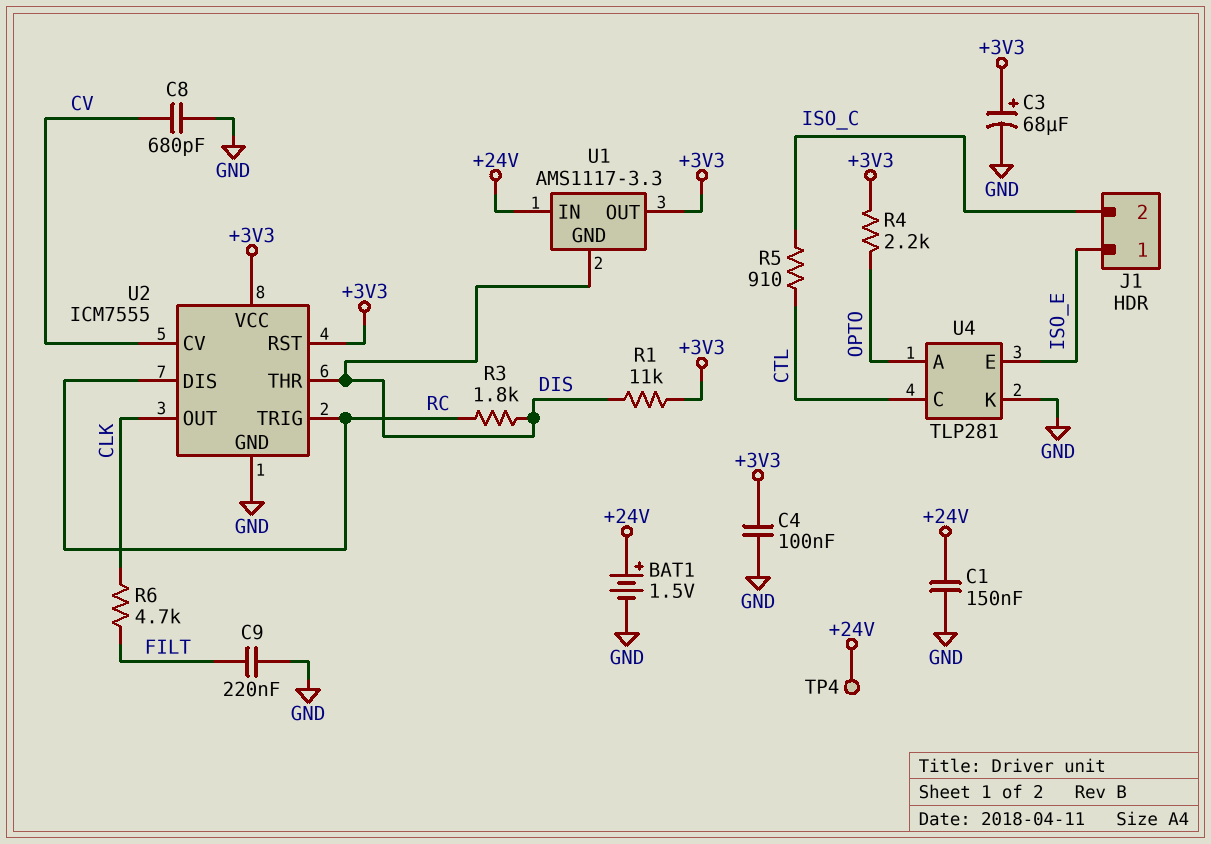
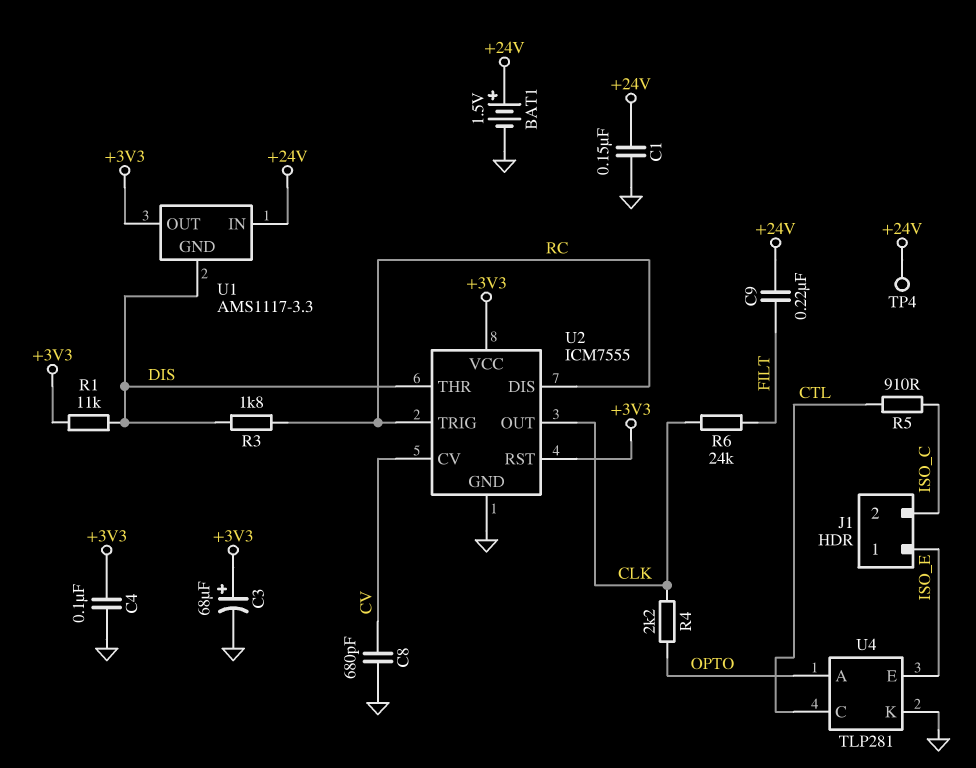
C9: 220nF (FILT, GND) -> 220nF (+24V, FILT)
R4: 2.2k (+3V3, OPTO) -> 2.2k (CLK, OPTO)
R6: 4.7k (CLK, FILT) -> 24k (CLK, FILT)

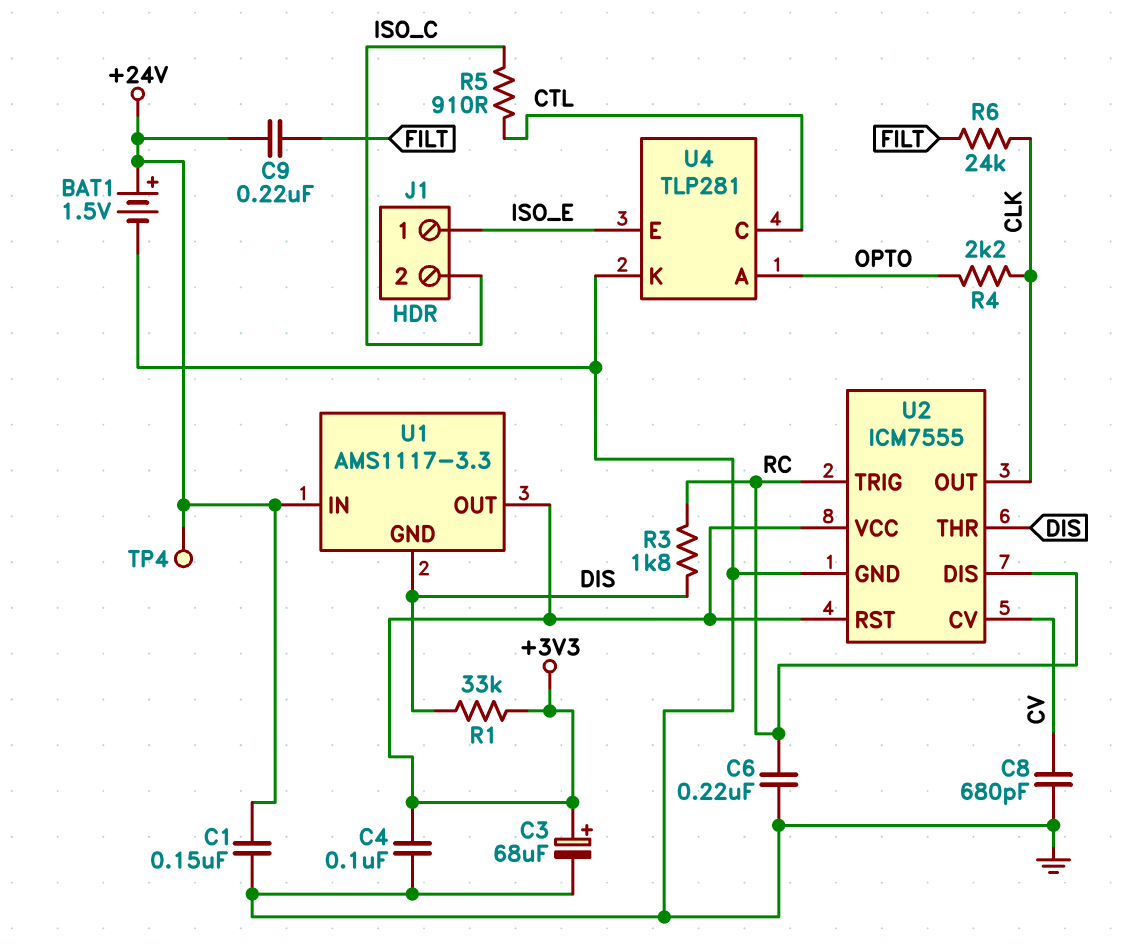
C6: none -> 220nF (GND, RC)
R1: 11k (+3V3, DIS) -> 33k (+3V3, DIS)

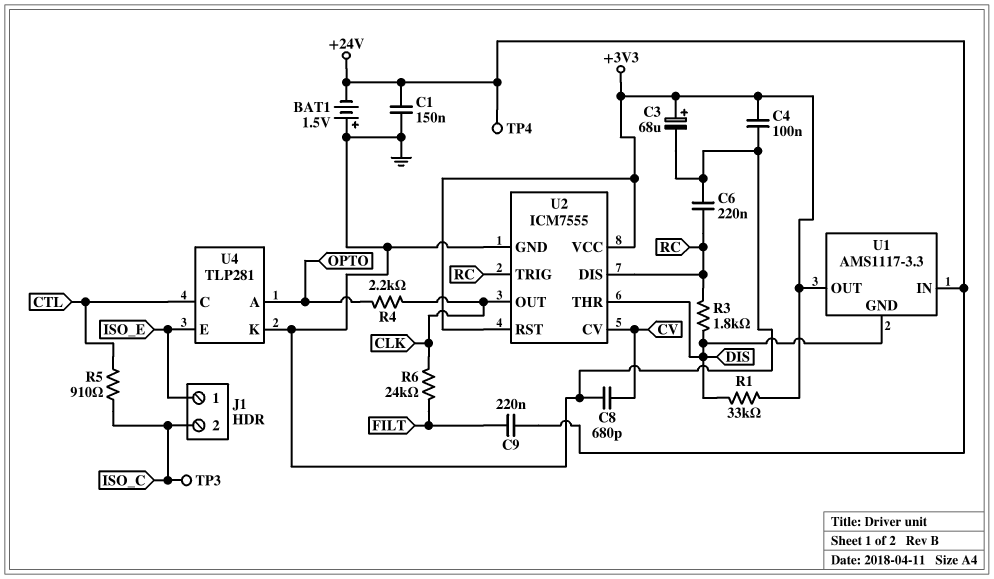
BAT1: 1.5V (plus +24V, minus GND) -> 1.5V (plus GND, minus +24V)
TP3: none -> test point (ISO_C)

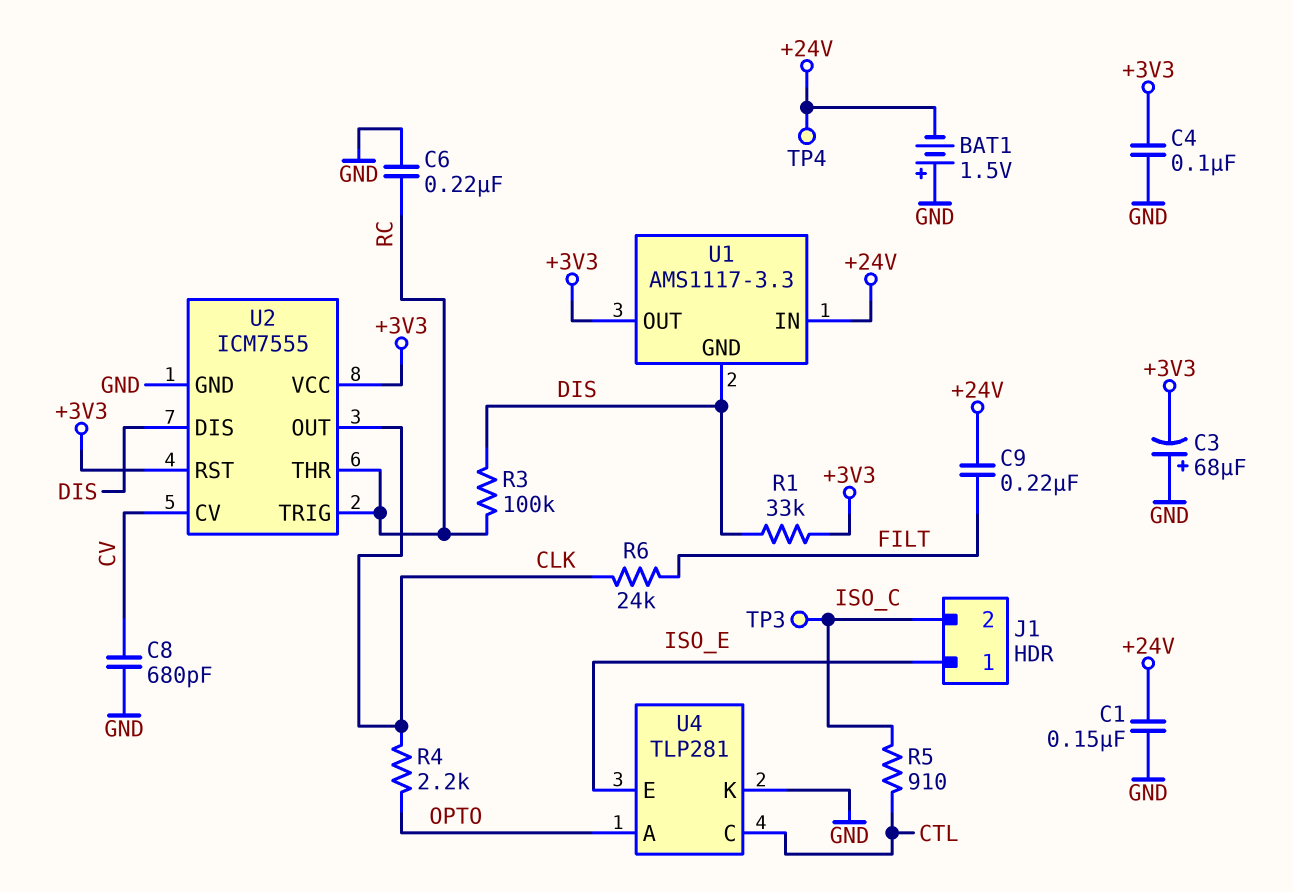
C3: 68uF (plus +3V3, minus GND) -> 68uF (plus GND, minus +3V3)
R3: 1.8k (DIS, RC) -> 100k (DIS, RC)
U2 pin DIS: RC -> DIS
U2 pin THR: DIS -> RC

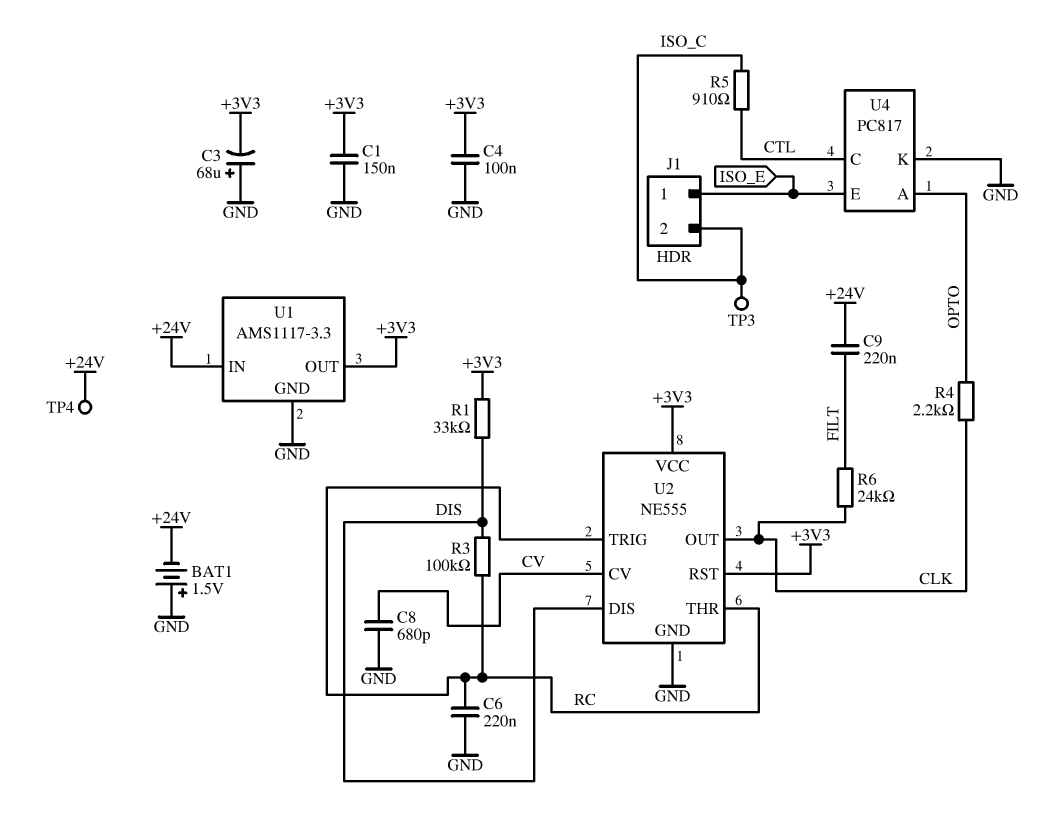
C1: 150nF (+24V, GND) -> 150nF (+3V3, GND)
U1 pin GND: DIS -> GND
U2: ICM7555 -> NE555
U4: TLP281 -> PC817

